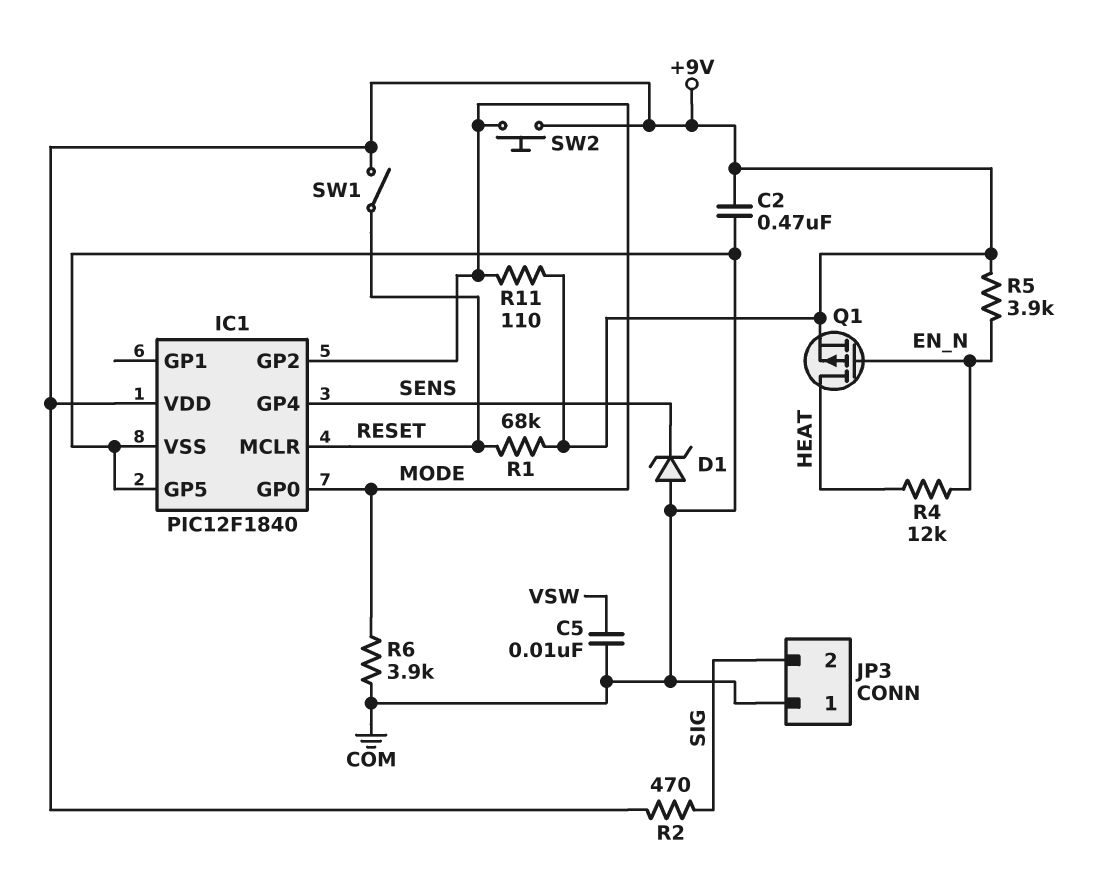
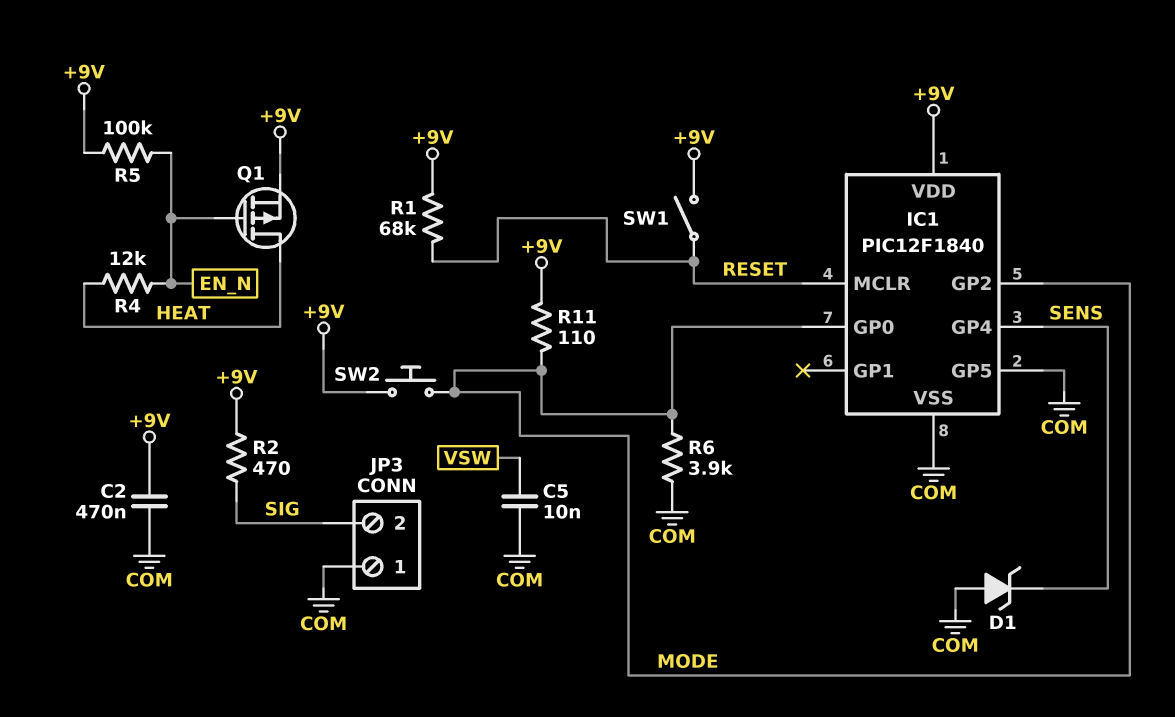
R5: 3.9k (+9V, EN_N) -> 100k (+9V, EN_N)

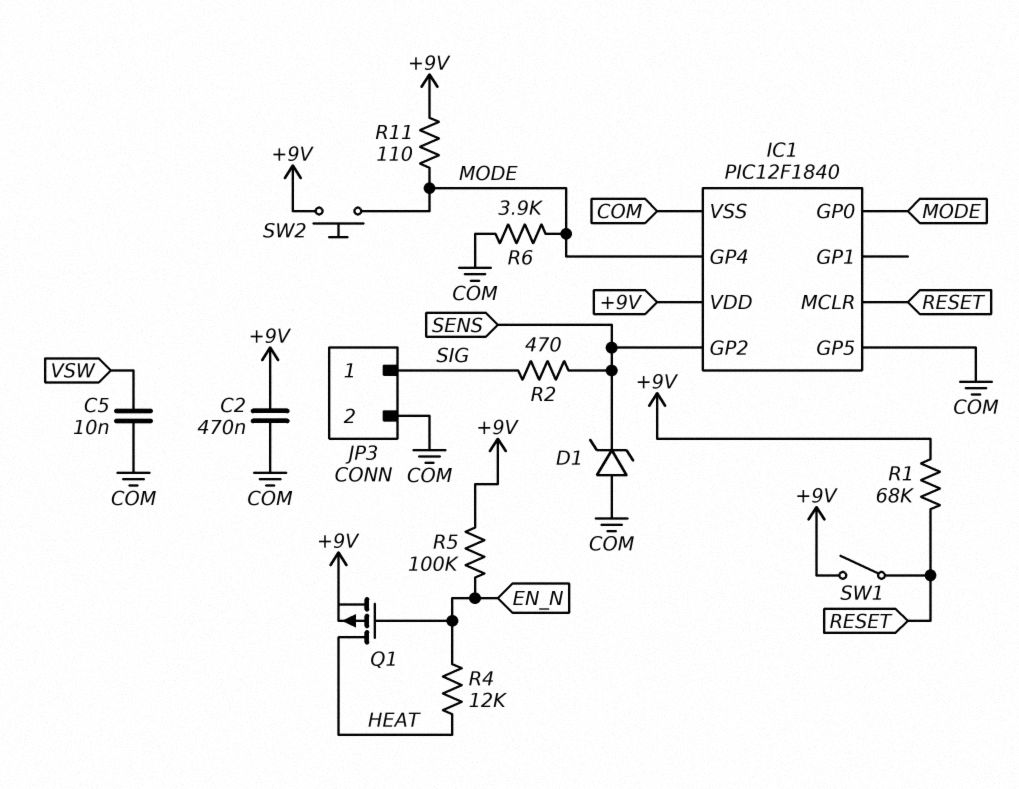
IC1 pin GP2: MODE -> SENS
IC1 pin GP4: SENS -> MODE
JP3 pin 1: COM -> SIG
JP3 pin 2: SIG -> COM
R2: 470 (+9V, SIG) -> 470 (SENS, SIG)

